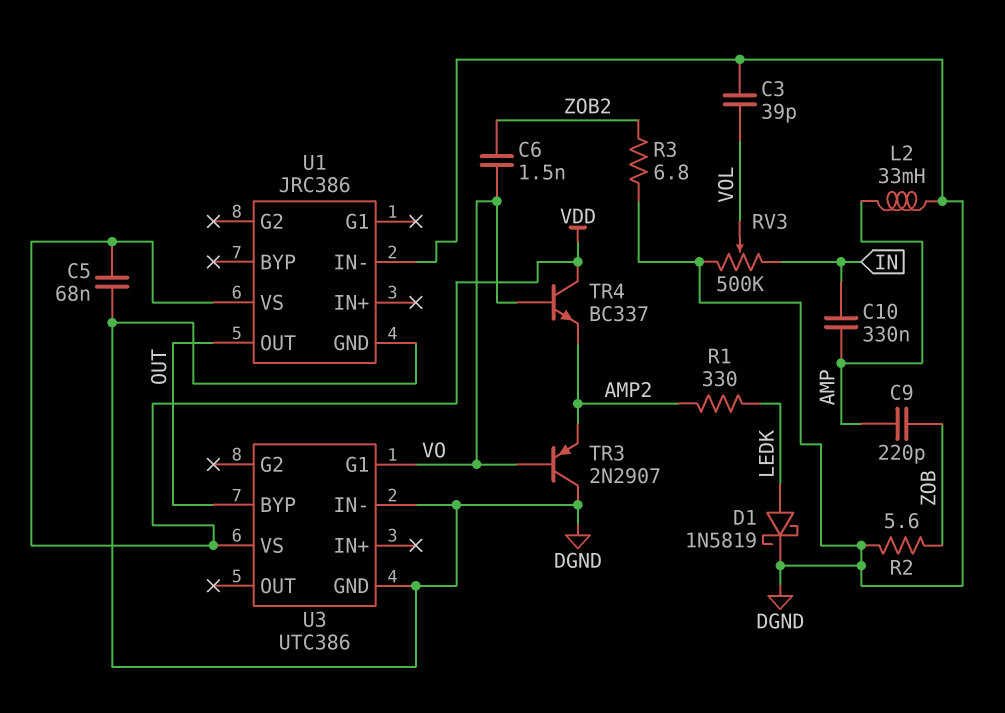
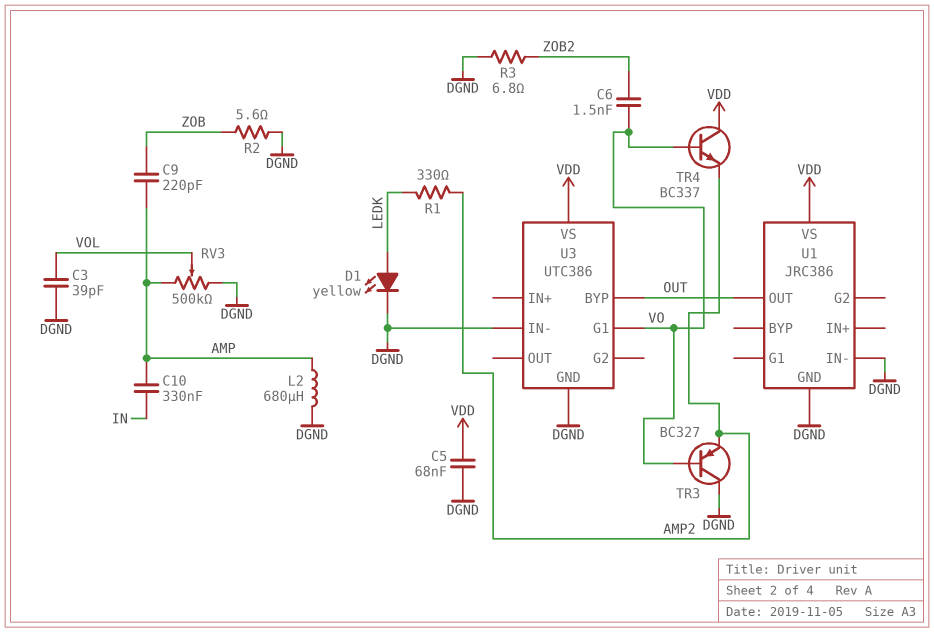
D1: schottky 1N5819 (A LEDK, K DGND) -> LED yellow (A LEDK, K DGND)
L2: 33mH (AMP, DGND) -> 680uH (AMP, DGND)
RV3: 500k (DGND, IN, wiper VOL) -> 500k (AMP, DGND, wiper VOL)
TR3: PNP 2N2907 (B VO, C DGND, E AMP2) -> PNP BC327 (B VO, C DGND, E AMP2)

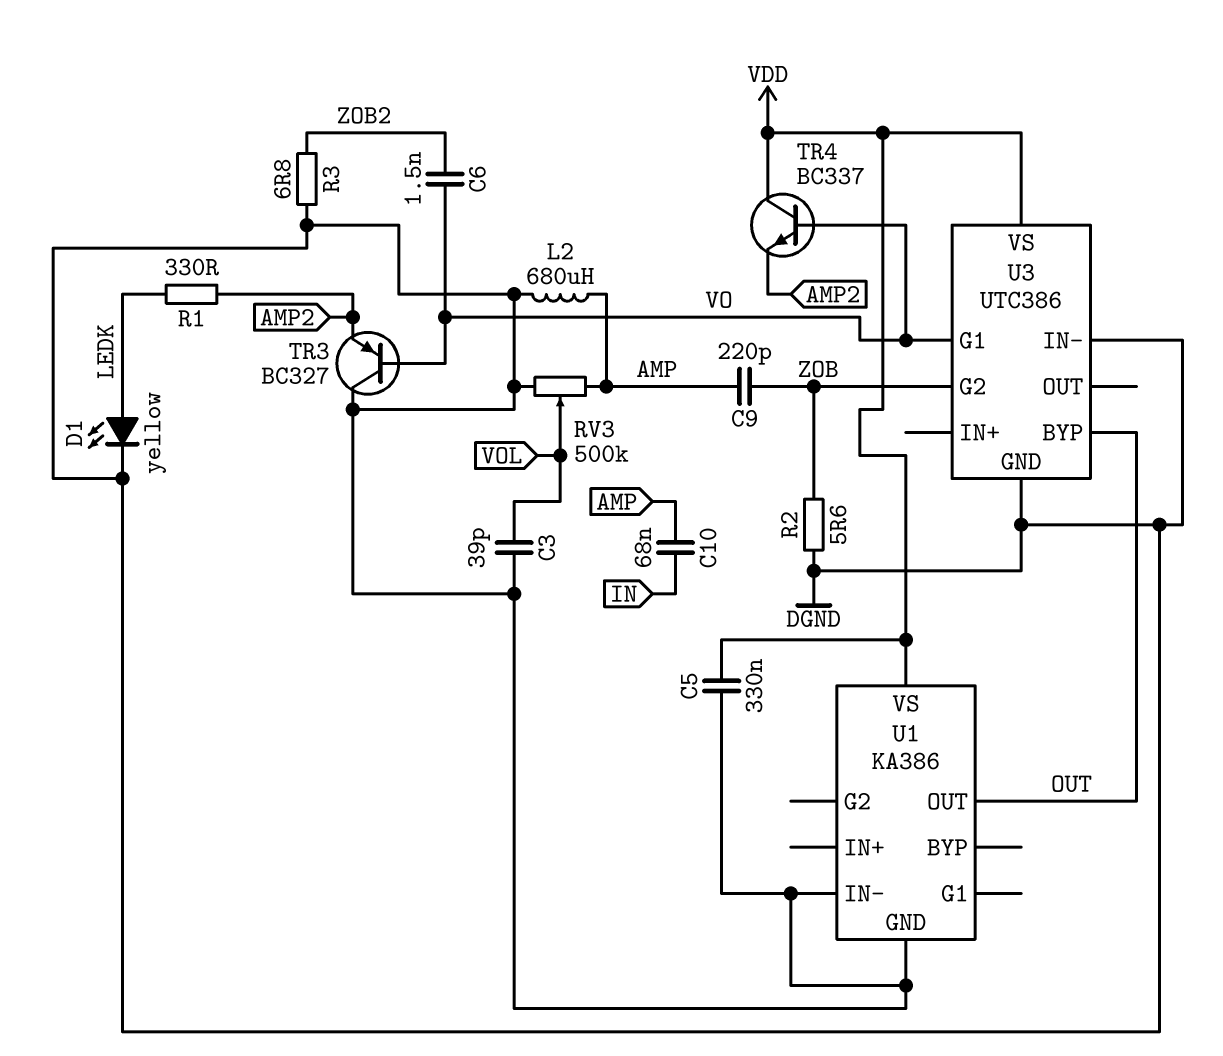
C5: 68nF (DGND, VDD) -> 330nF (DGND, VDD)
C10: 330nF (AMP, IN) -> 68nF (AMP, IN)
U1: JRC386 -> KA386
U3 pin G2: none -> ZOB

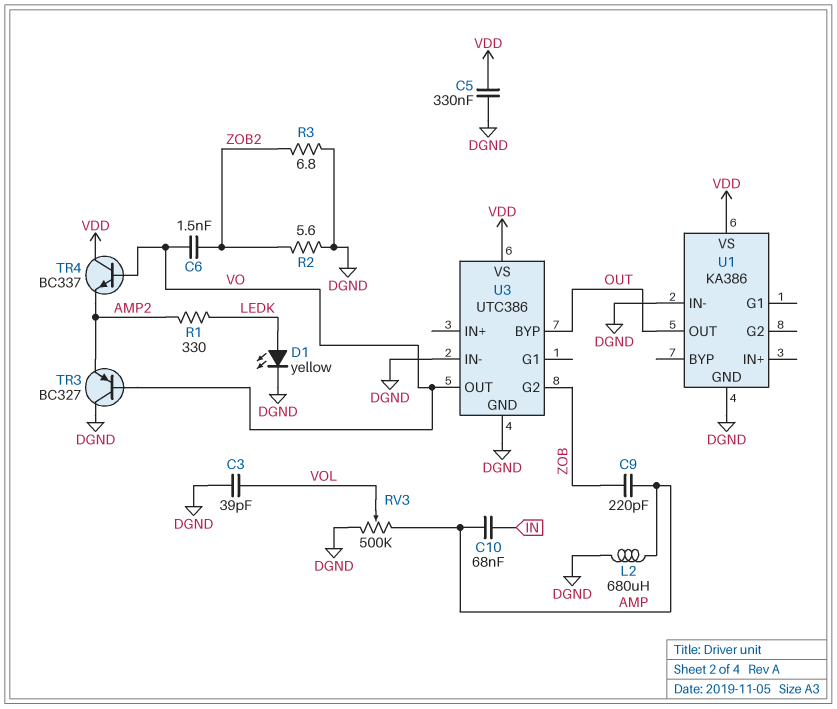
R2: 5.6 (DGND, ZOB) -> 5.6 (DGND, ZOB2)
U3 pin G1: VO -> none
U3 pin OUT: none -> VO

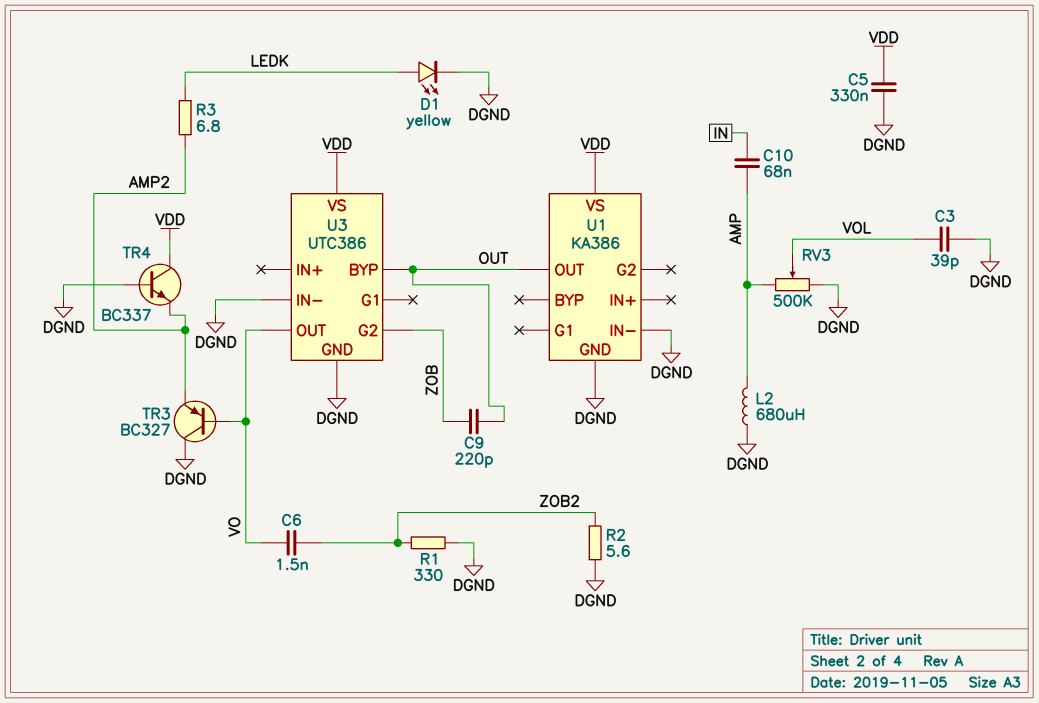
C9: 220pF (AMP, ZOB) -> 220pF (OUT, ZOB)
R1: 330 (AMP2, LEDK) -> 330 (DGND, ZOB2)
R3: 6.8 (DGND, ZOB2) -> 6.8 (AMP2, LEDK)
TR4: NPN BC337 (B VO, C VDD, E AMP2) -> NPN BC337 (B DGND, C VDD, E AMP2)

